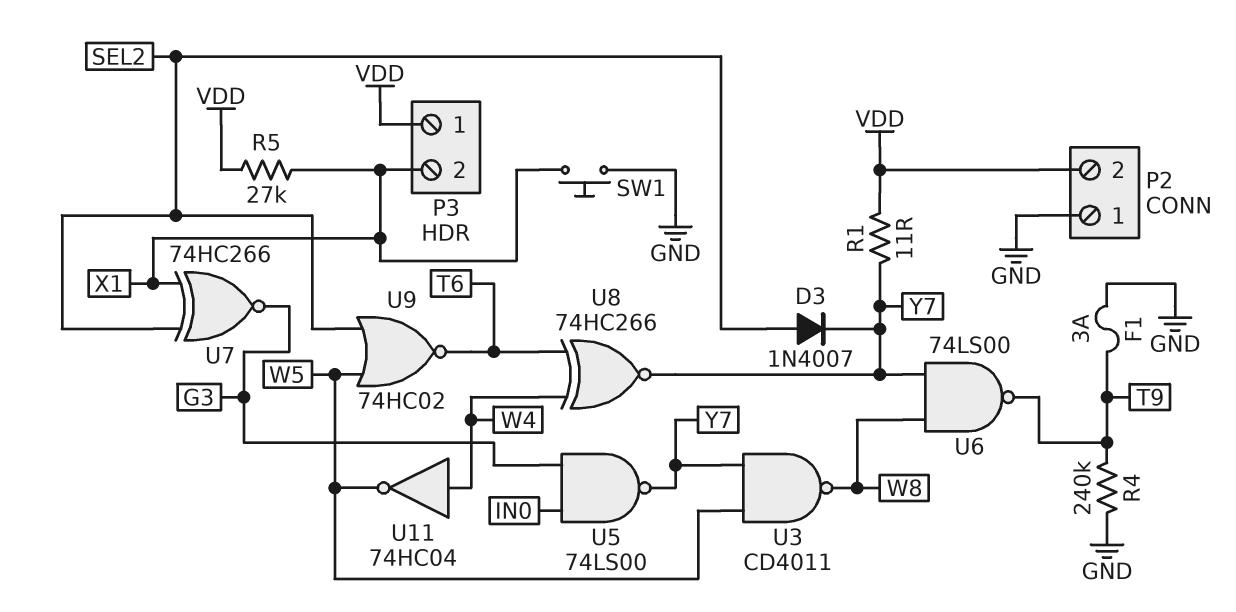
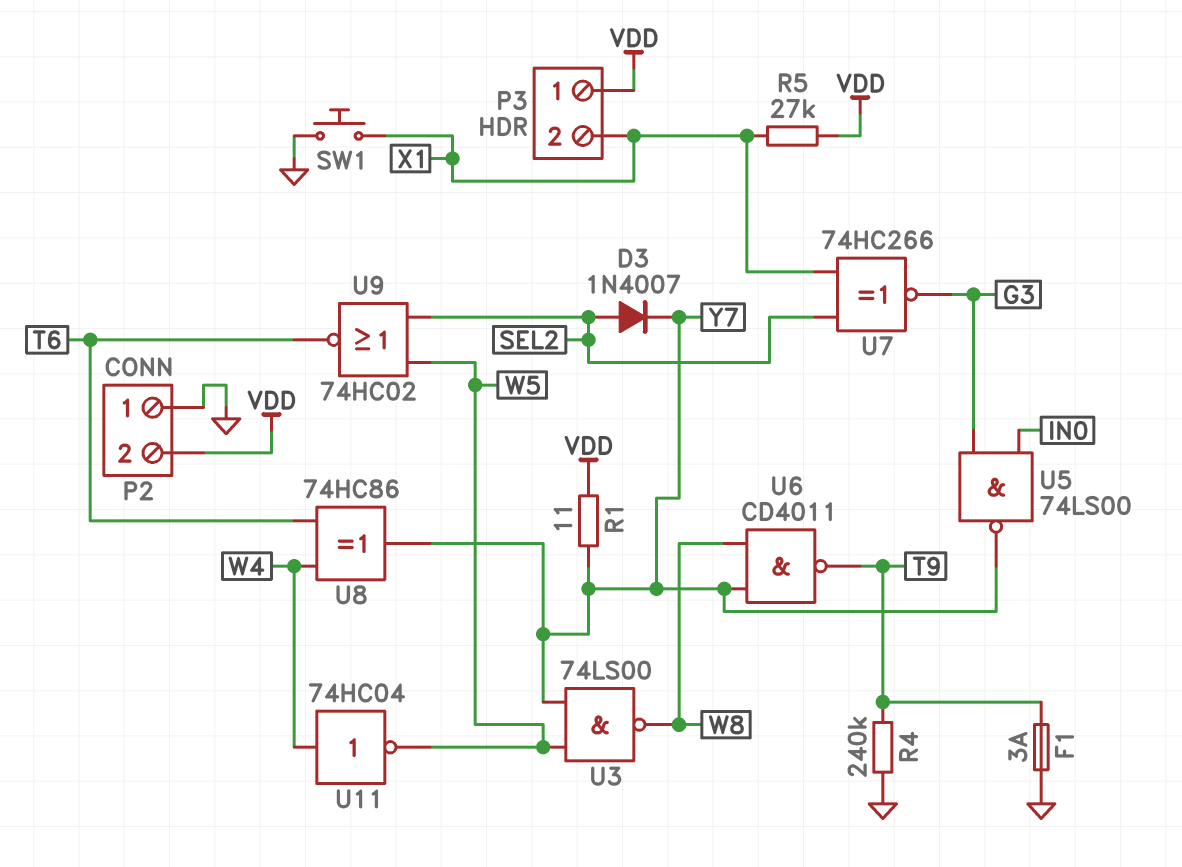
U3: NAND CD4011 (in W5, in Y7, out W8) -> NAND 74LS00 (in W5, in Y7, out W8)
U6: NAND 74LS00 (in W8, in Y7, out T9) -> NAND CD4011 (in W8, in Y7, out T9)
U8: XNOR 74HC266 (in T6, in W4, out Y7) -> XOR 74HC86 (in T6, in W4, out Y7)

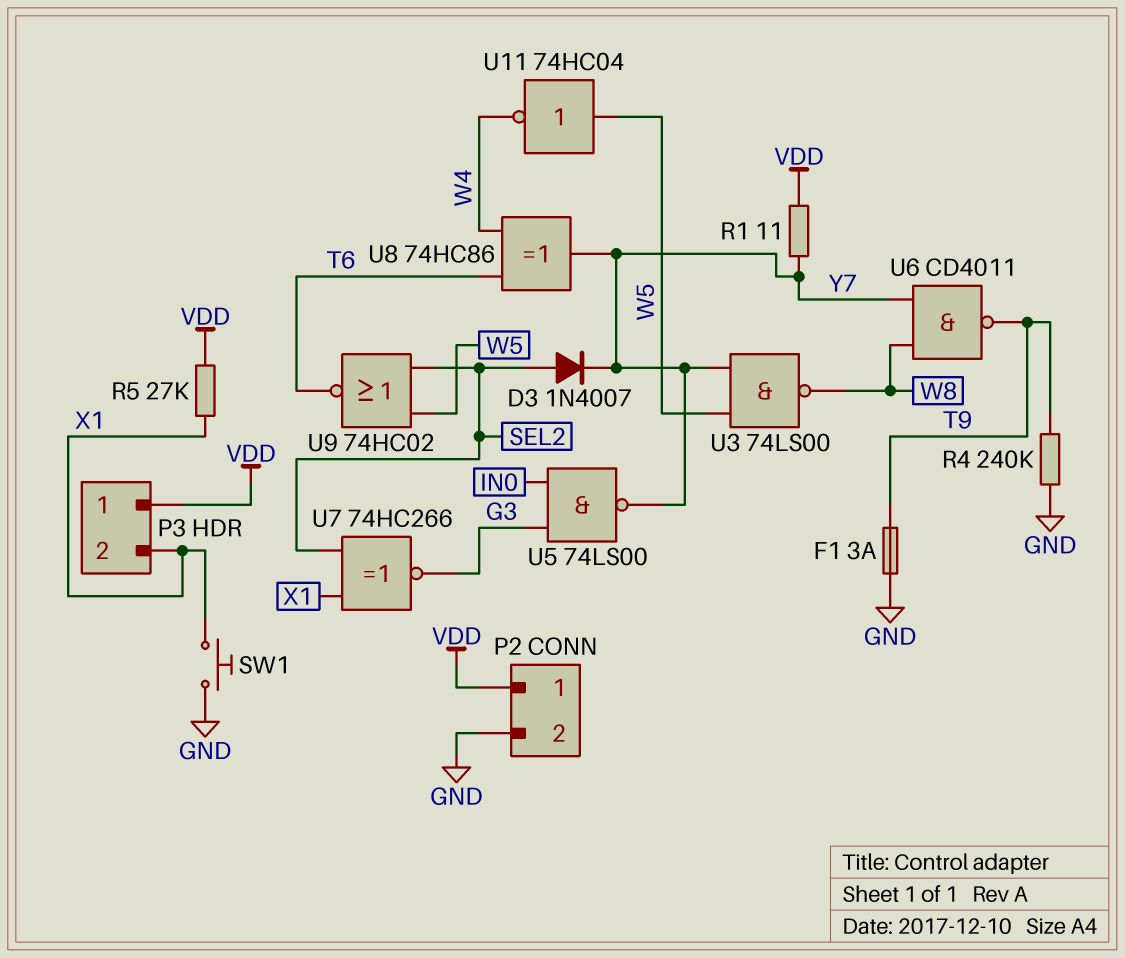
P2 pin 1: GND -> VDD
P2 pin 2: VDD -> GND
U11: NOT 74HC04 (in W4, out W5) -> NOT 74HC04 (in W5, out W4)

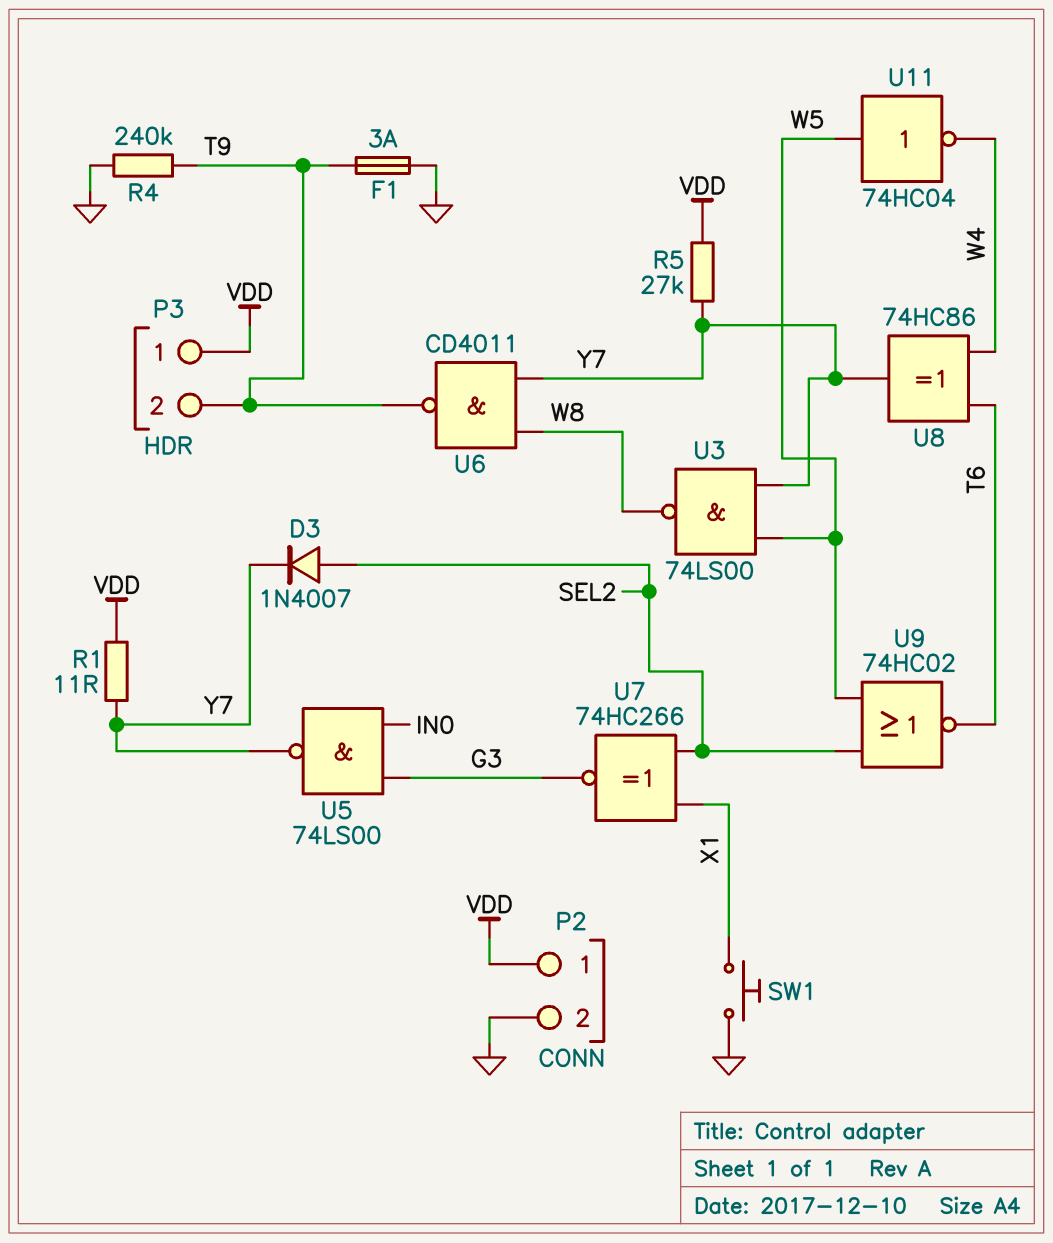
P3 pin 2: X1 -> T9
R5: 27k (VDD, X1) -> 27k (VDD, Y7)

